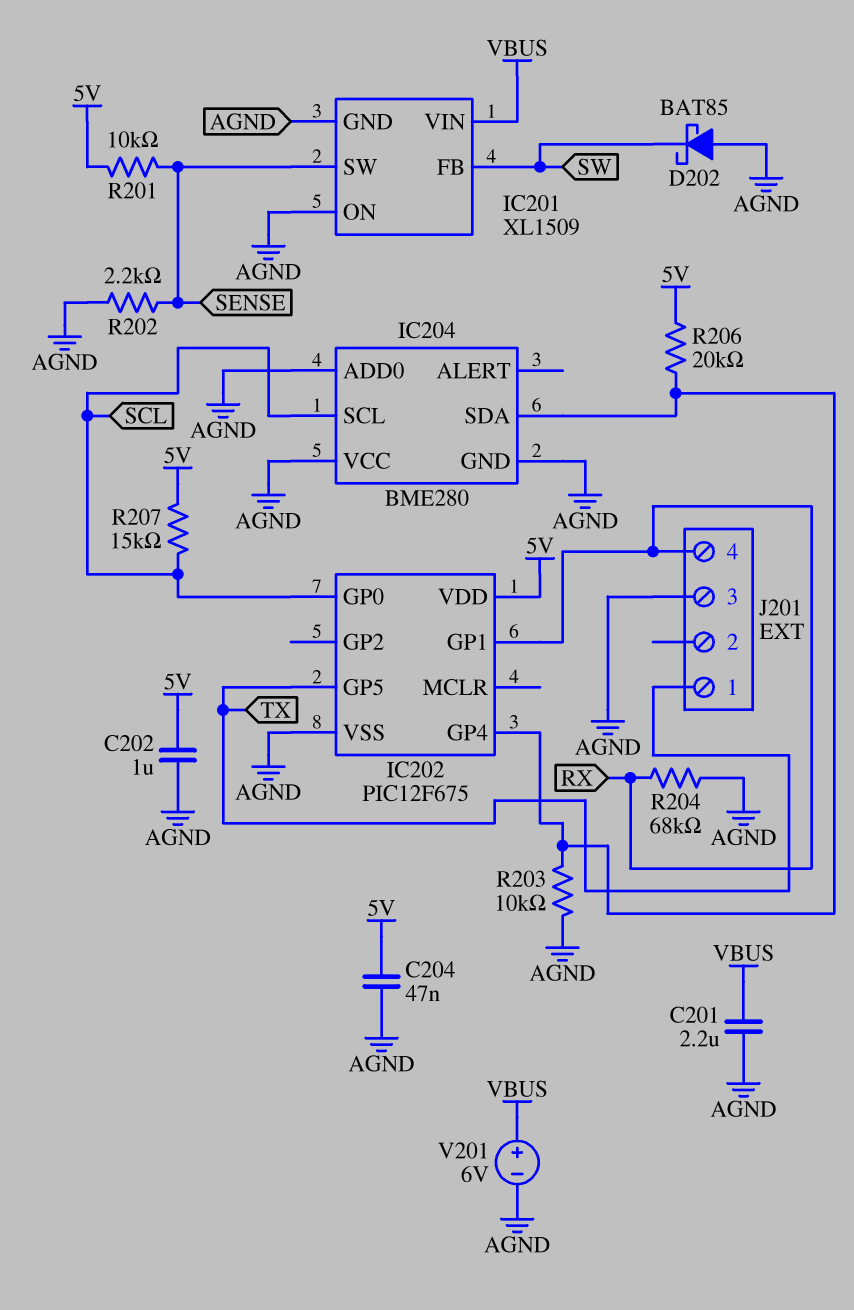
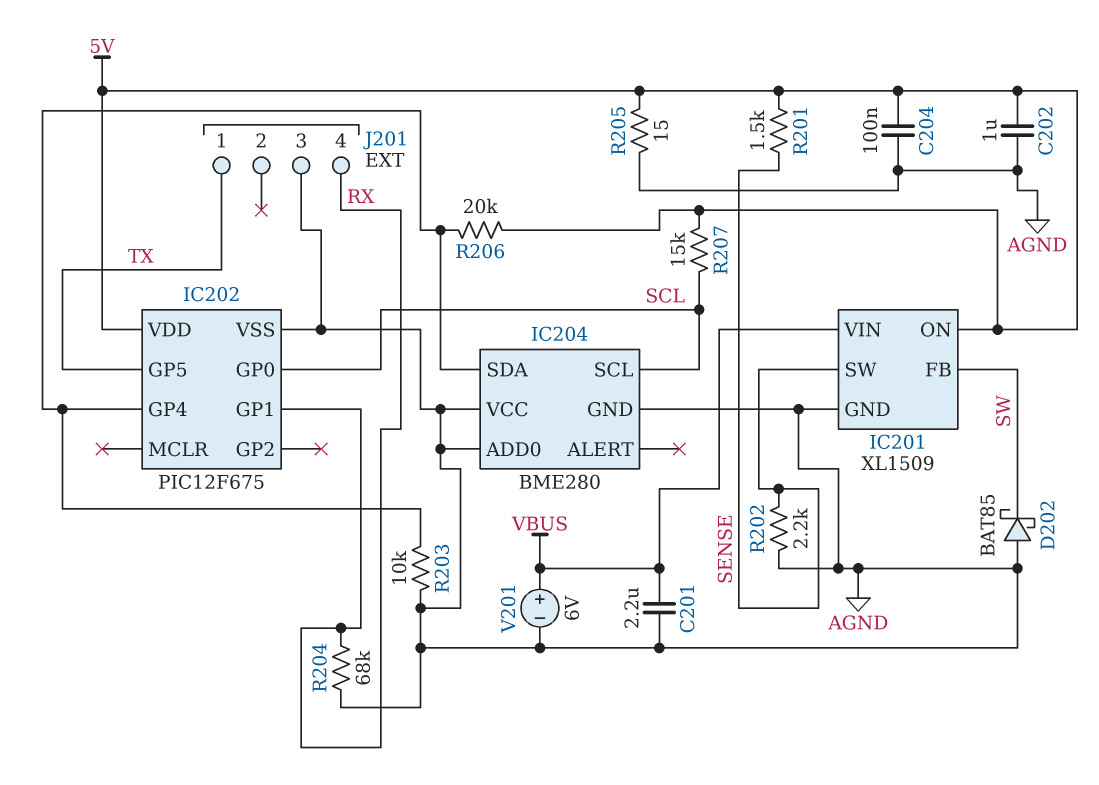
C204: 47nF (5V, AGND) -> 100nF (5V, AGND)
IC201 pin ON: AGND -> 5V
R201: 10k (5V, SENSE) -> 1.5k (5V, SENSE)
R205: none -> 15 (5V, AGND)

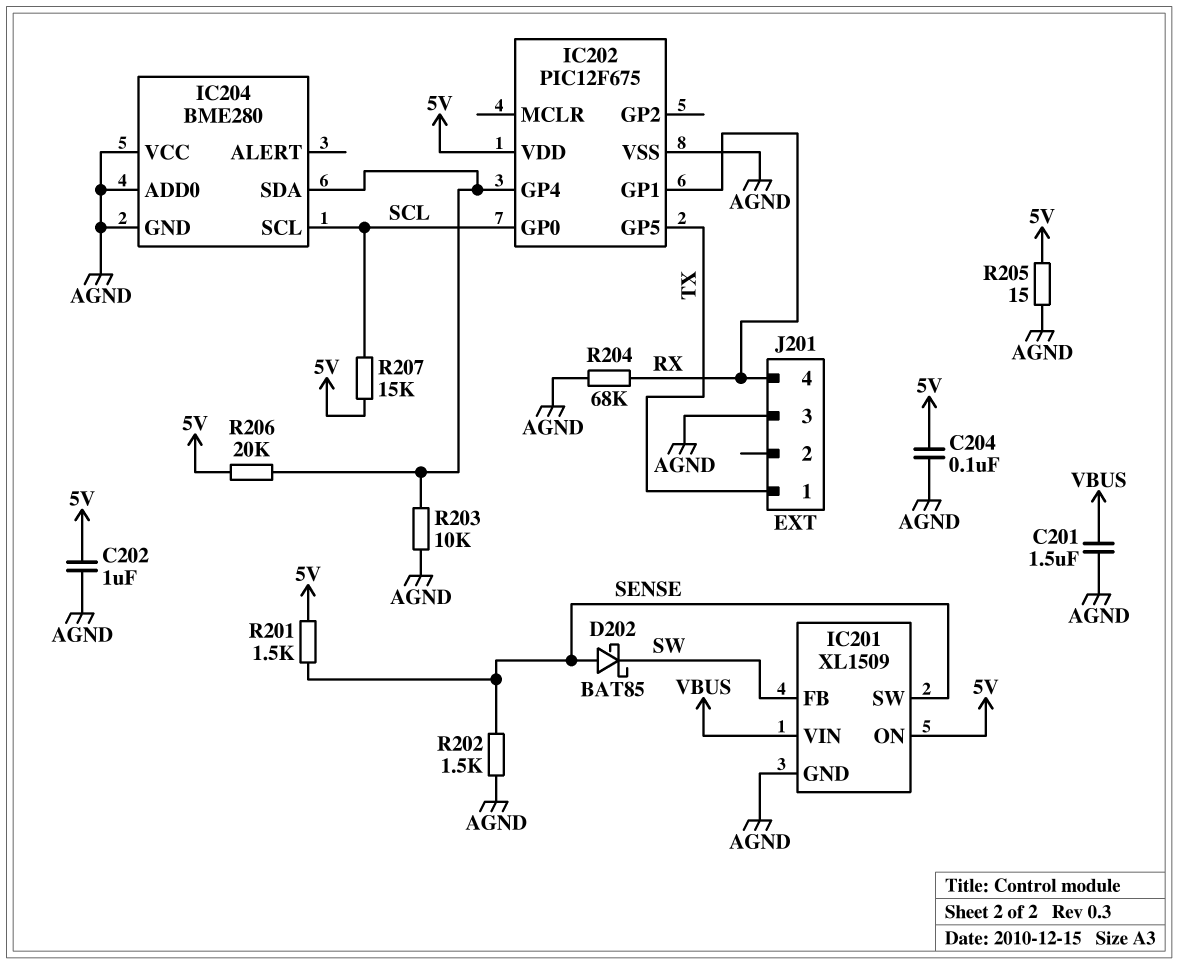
C201: 2.2uF (AGND, VBUS) -> 1.5uF (AGND, VBUS)
D202: schottky BAT85 (A AGND, K SW) -> schottky BAT85 (A SENSE, K SW)
R202: 2.2k (AGND, SENSE) -> 1.5k (AGND, SENSE)
V201: 6V (plus VBUS, minus AGND) -> none

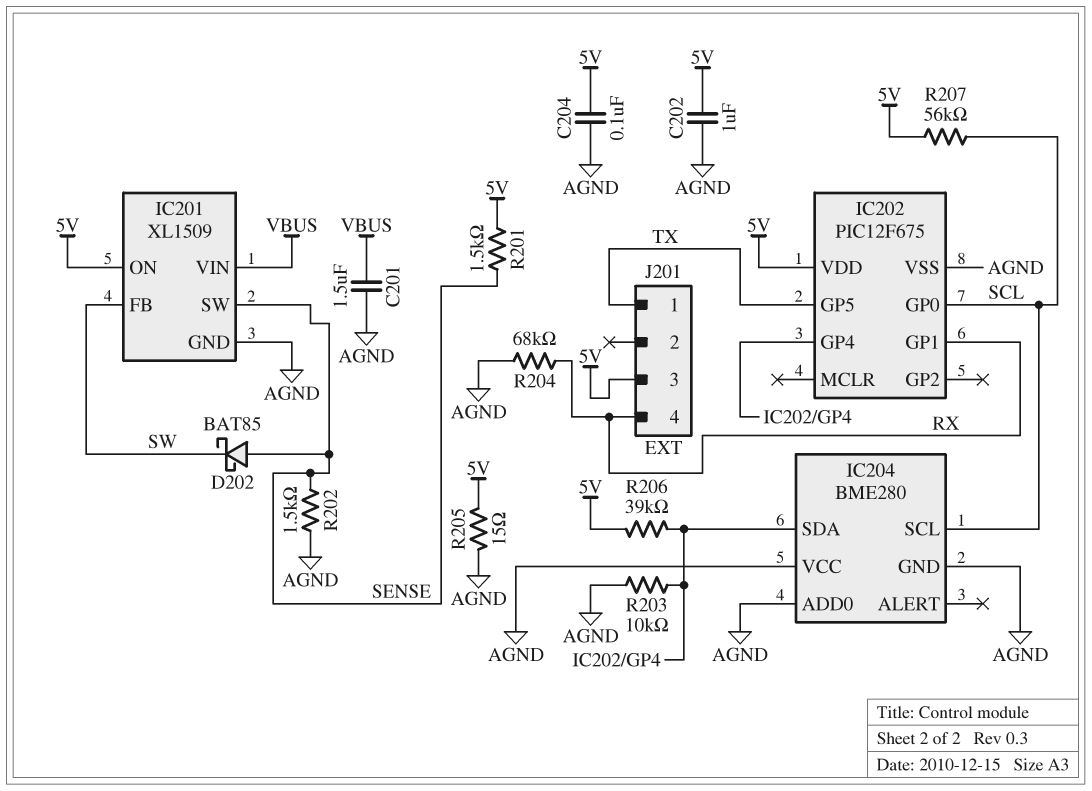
J201 pin 3: AGND -> 5V
R206: 20k (5V, IC202/GP4) -> 39k (5V, IC202/GP4)
R207: 15k (5V, SCL) -> 56k (5V, SCL)

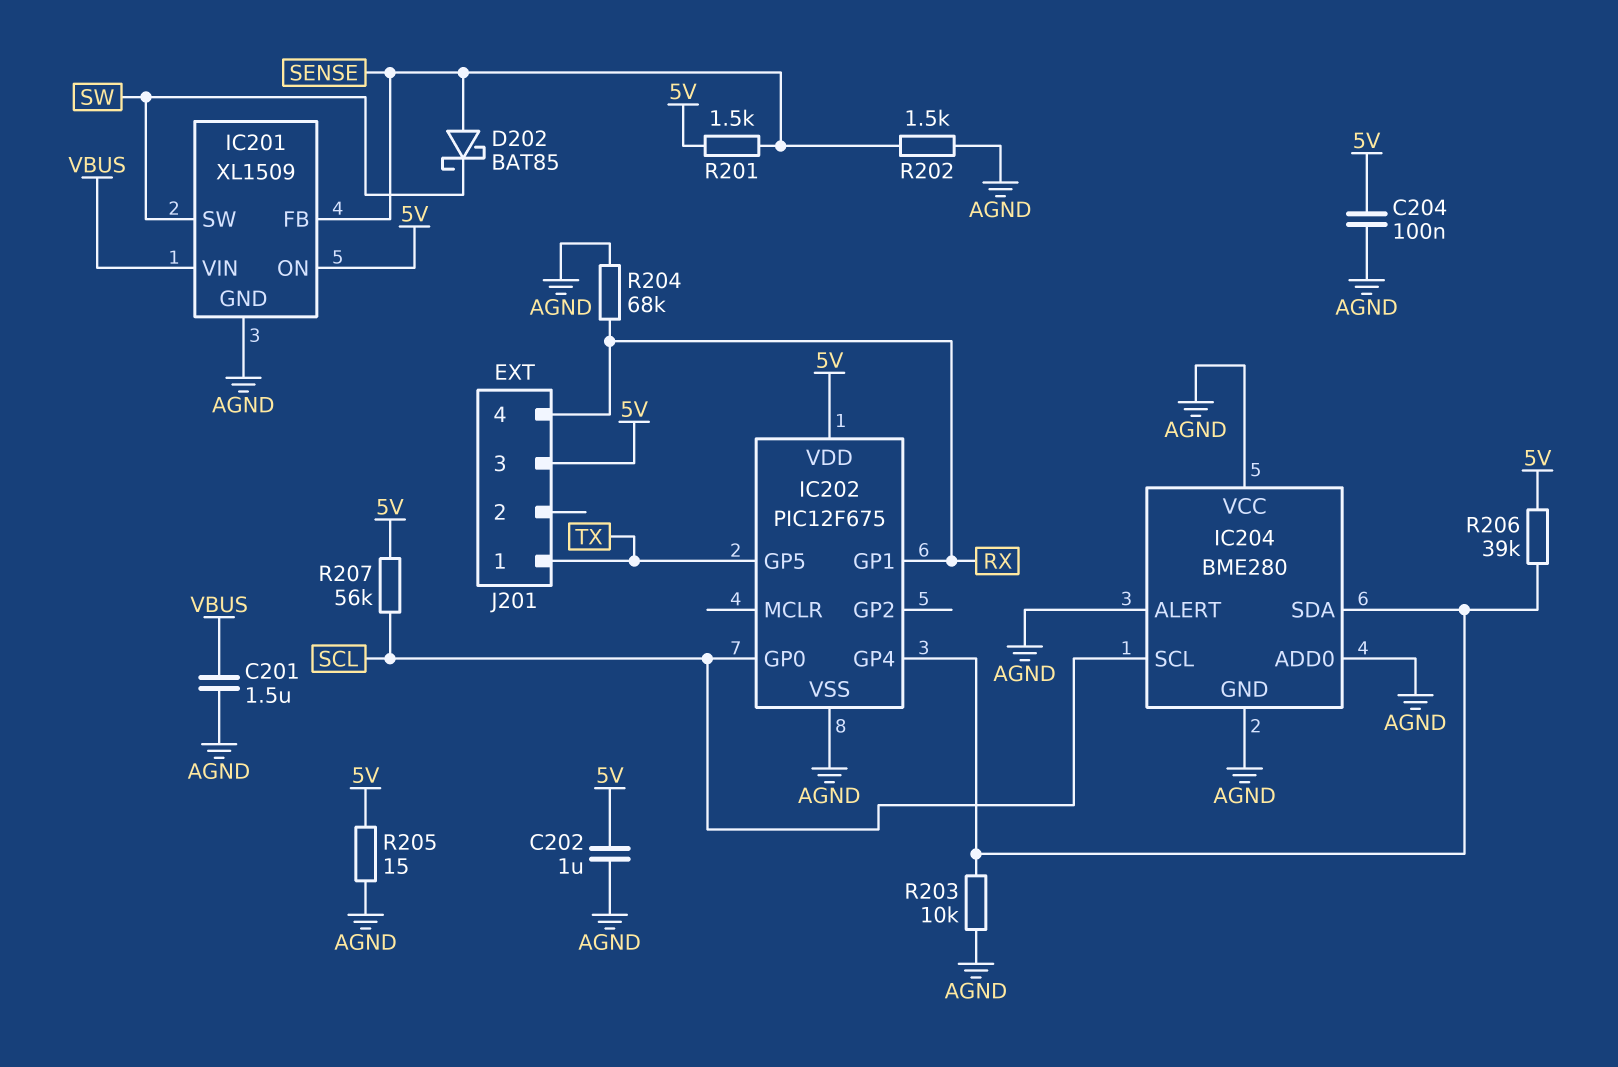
IC201 pin FB: SW -> SENSE
IC201 pin SW: SENSE -> SW
IC204 pin ALERT: none -> AGND

